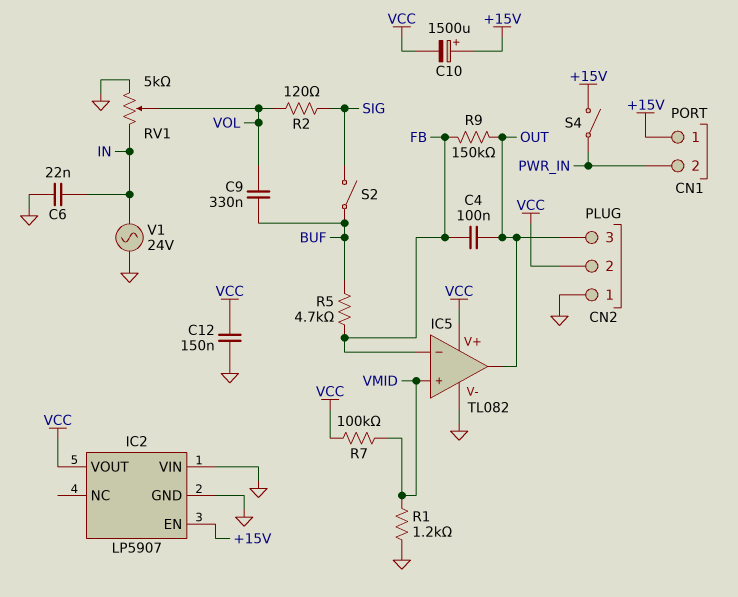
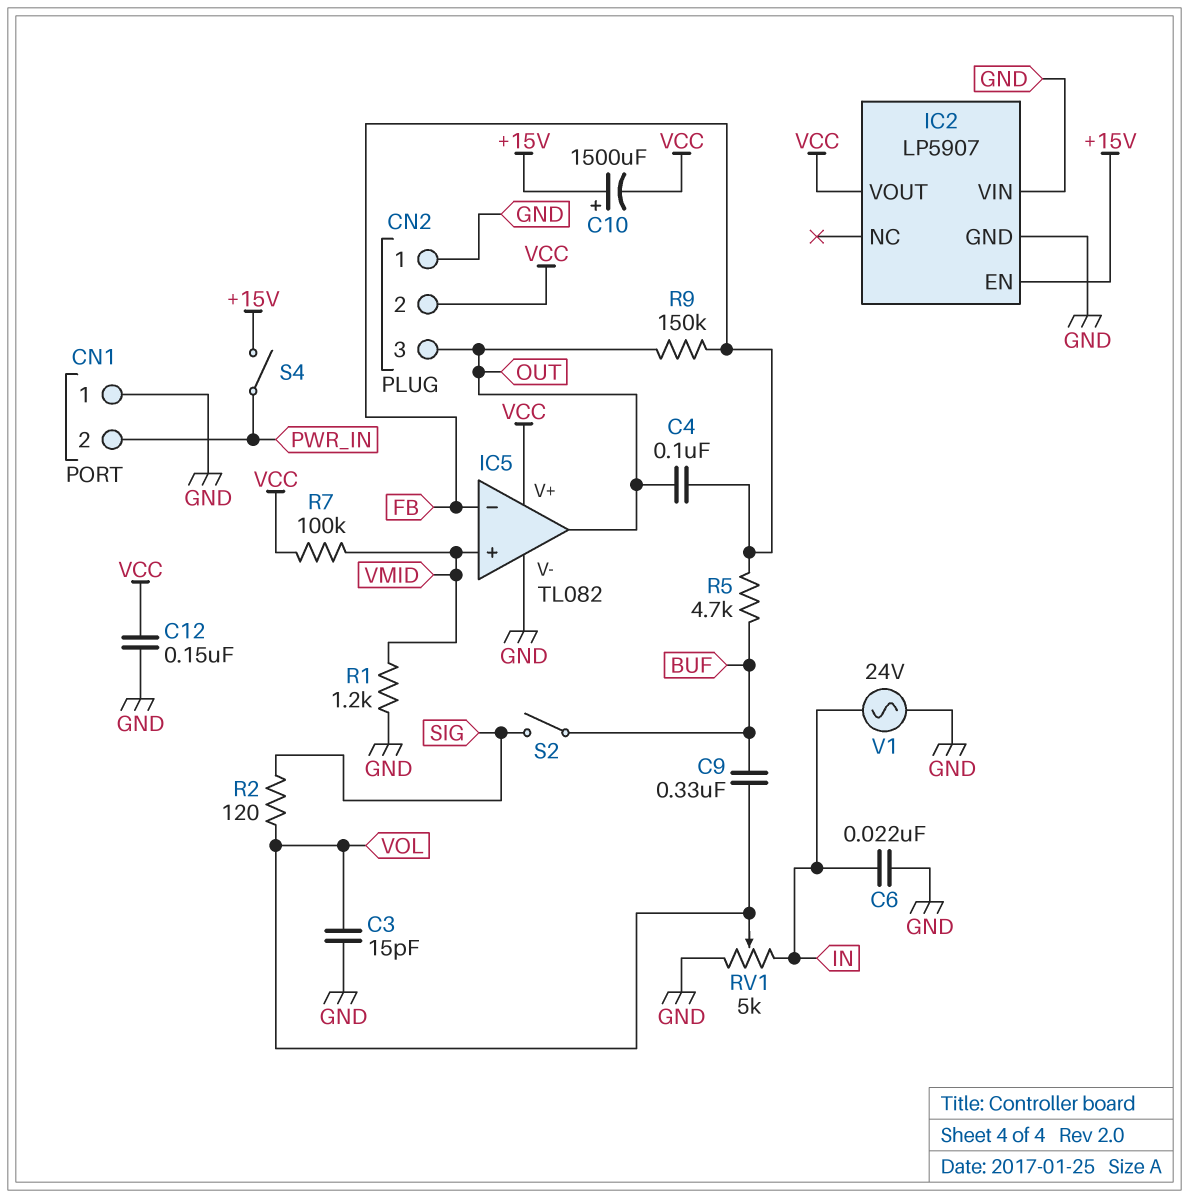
C3: none -> 15pF (GND, VOL)
CN1 pin 1: +15V -> GND

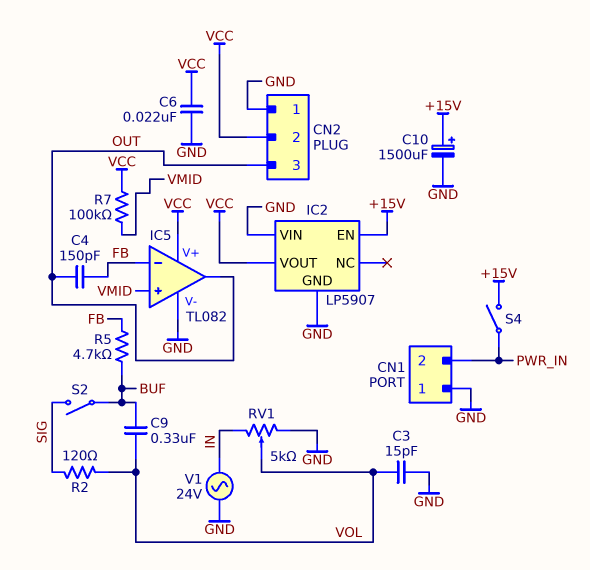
C4: 100nF (FB, OUT) -> 150pF (FB, OUT)
C6: 22nF (GND, IN) -> 22nF (GND, VCC)
C10: 1500uF (plus +15V, minus VCC) -> 1500uF (plus +15V, minus GND)
C12: 150nF (GND, VCC) -> none
R1: 1.2k (GND, VMID) -> none
R9: 150k (FB, OUT) -> none

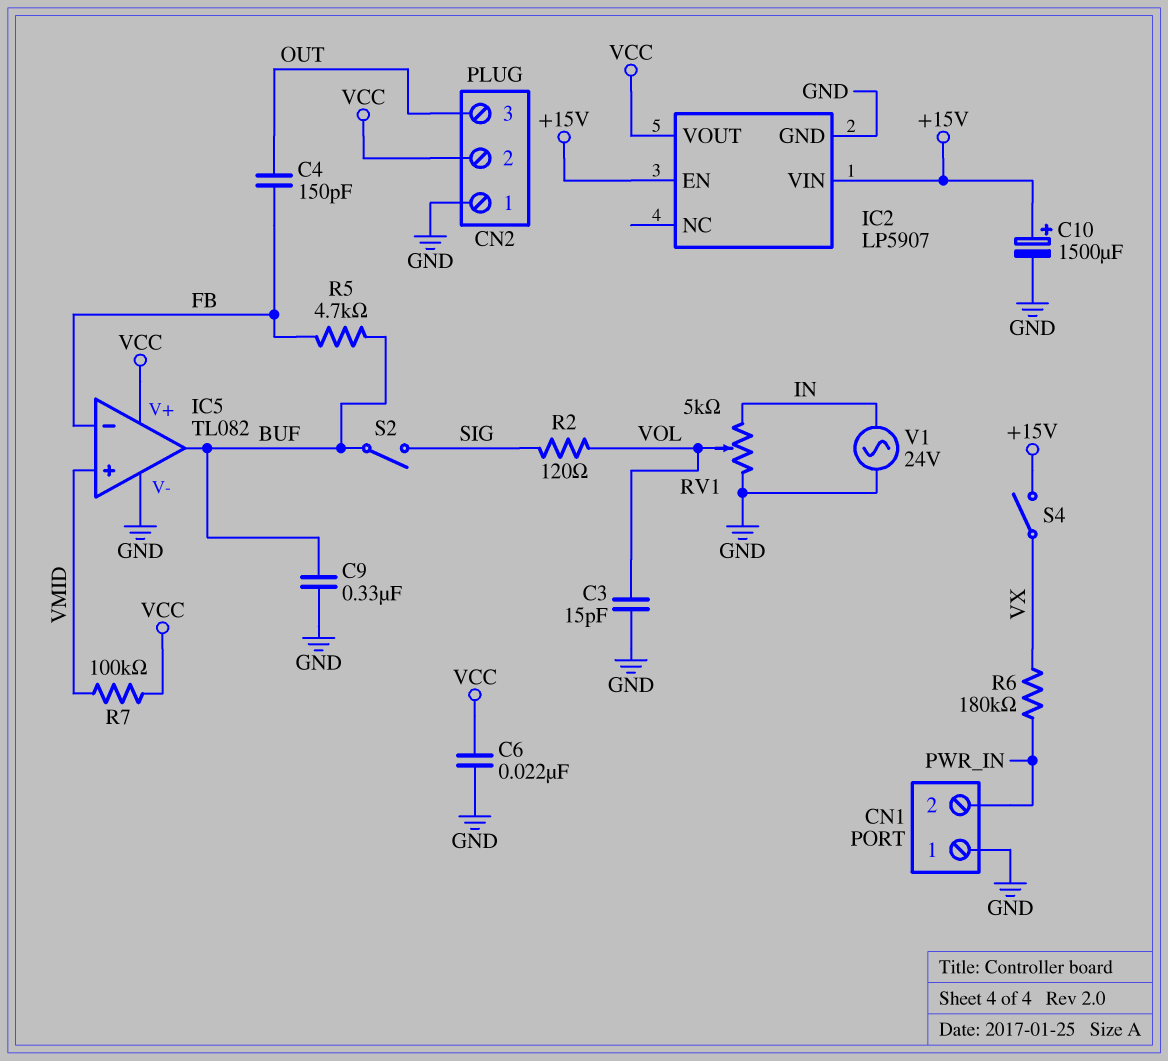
C9: 330nF (BUF, VOL) -> 330nF (BUF, GND)
IC2 pin VIN: GND -> +15V
IC5 pin out: OUT -> BUF
R6: none -> 180k (PWR_IN, VX)
S4: switch (+15V, PWR_IN) -> switch (+15V, VX)

